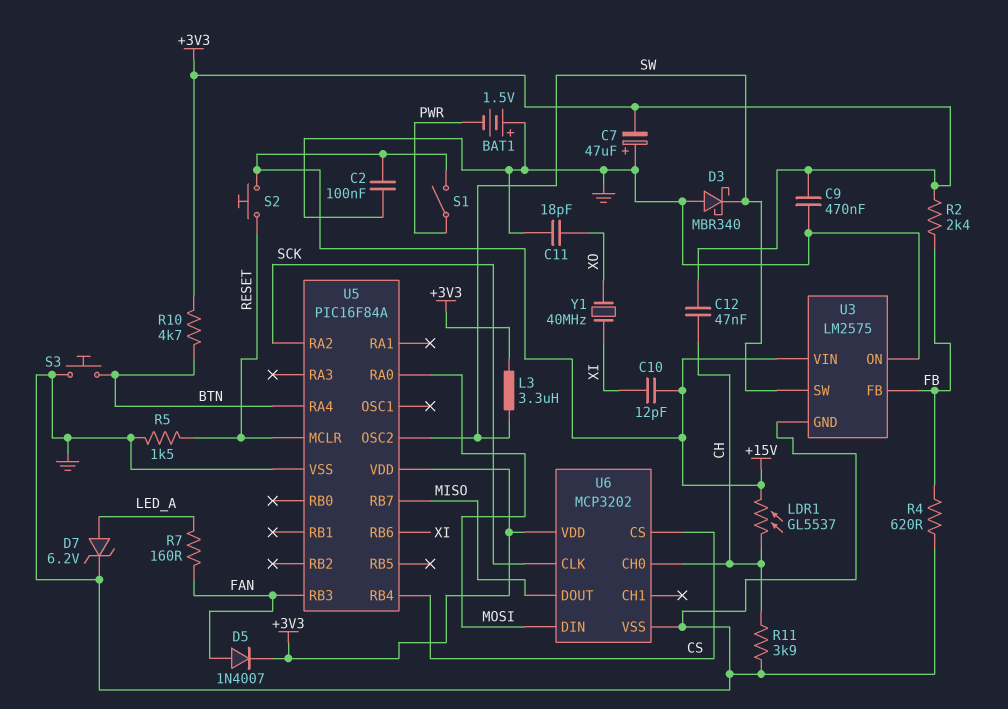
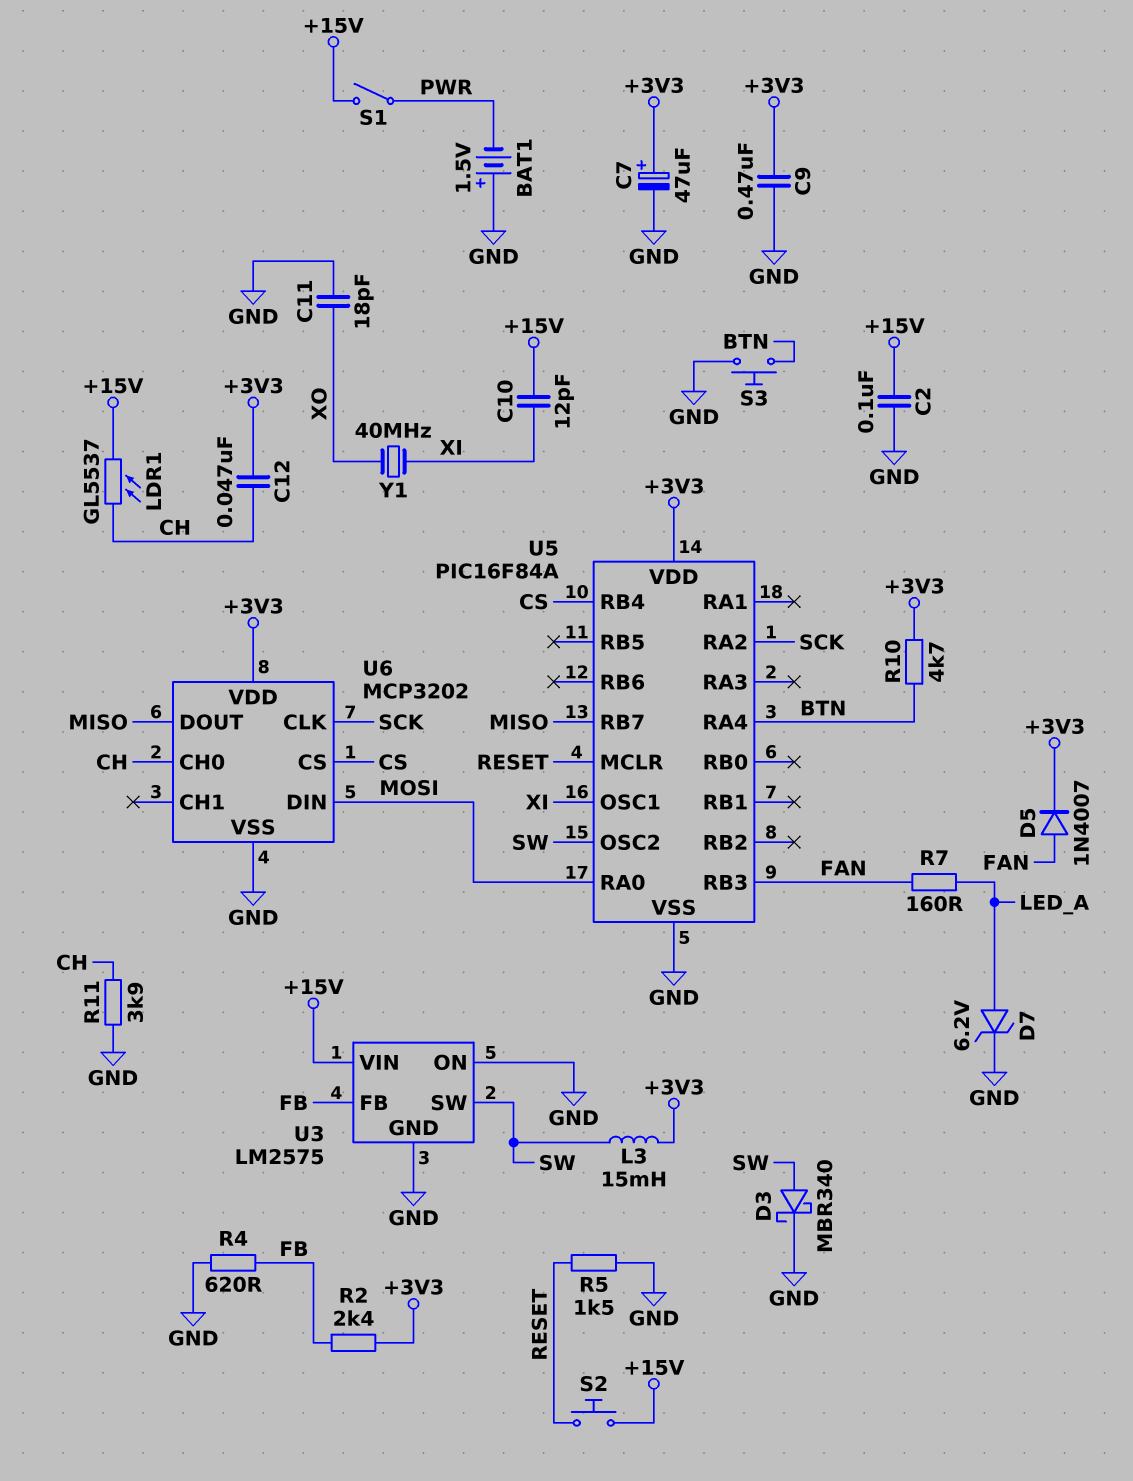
C7: 47uF (plus GND, minus +3V3) -> 47uF (plus +3V3, minus GND)
D3: schottky MBR340 (A GND, K SW) -> schottky MBR340 (A SW, K GND)
L3: 3.3uH (+3V3, SW) -> 15mH (+3V3, SW)
U5 pin OSC1: none -> XI
U5 pin RB6: XI -> none

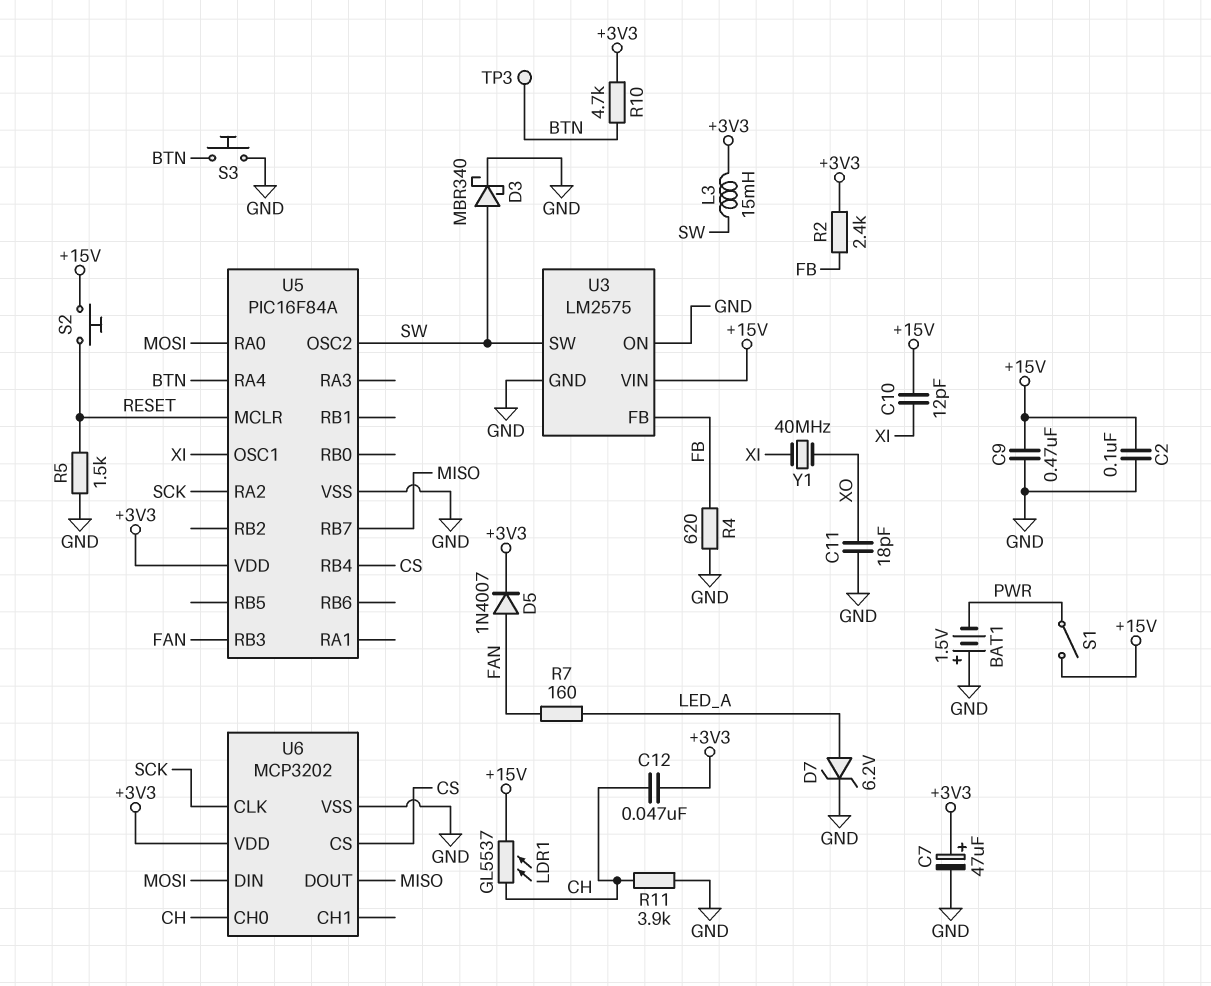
C9: 470nF (+3V3, GND) -> 470nF (+15V, GND)
TP3: none -> test point (BTN)

